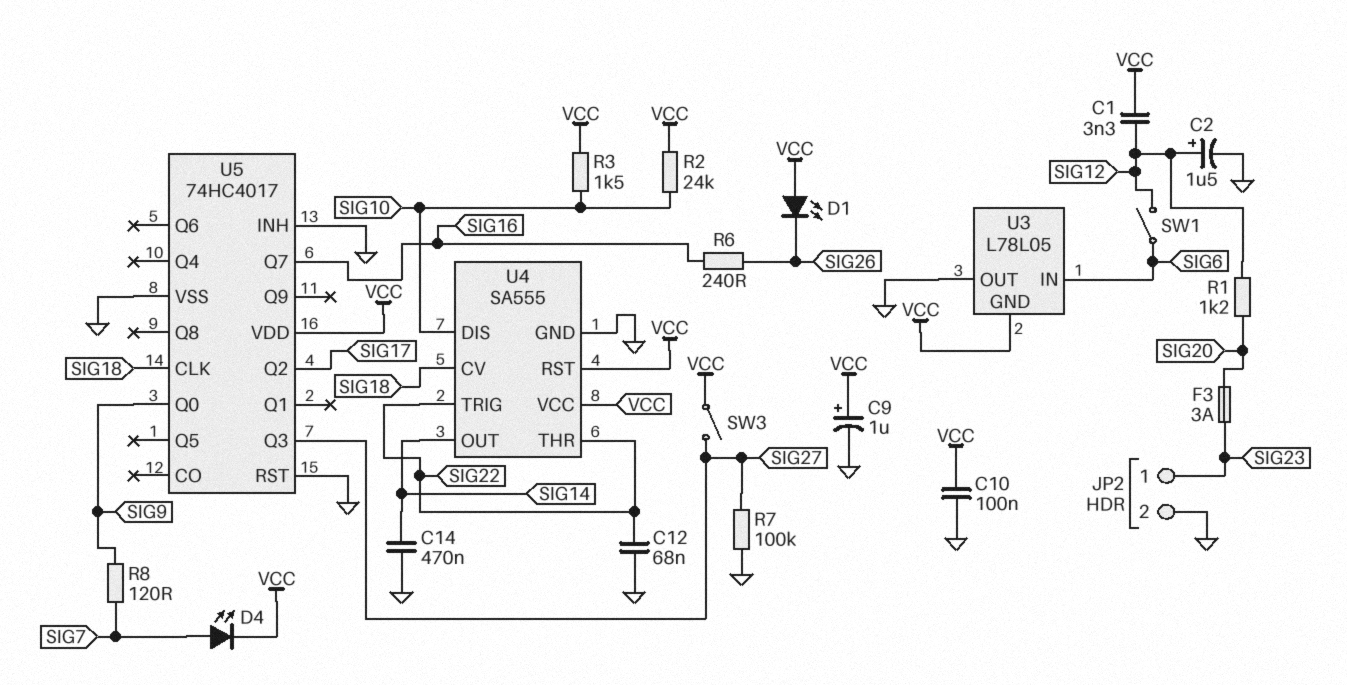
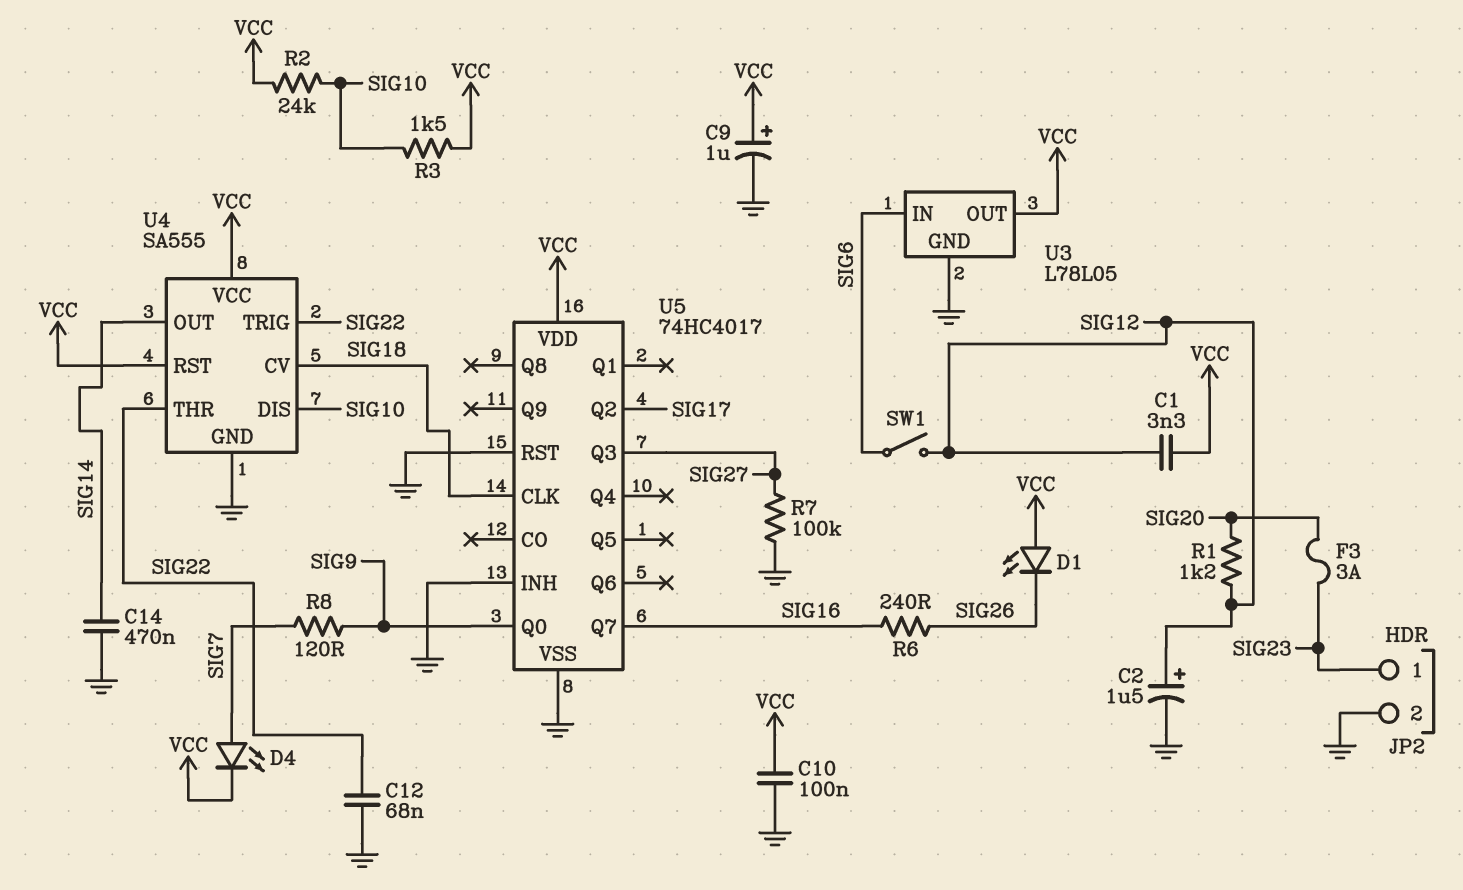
SW3: switch (SIG27, VCC) -> none
U3 pin GND: VCC -> GND
U3 pin OUT: GND -> VCC

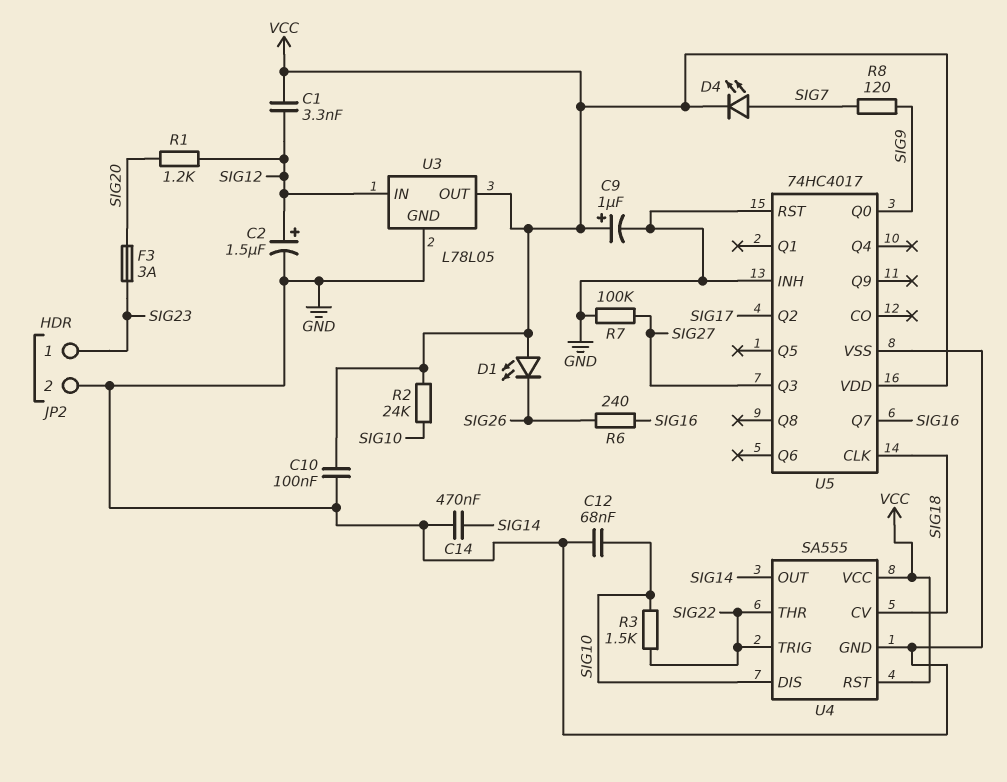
C12: 68nF (GND, SIG22) -> 68nF (GND, SIG10)
R3: 1.5k (SIG10, VCC) -> 1.5k (SIG10, SIG22)
SW1: switch (SIG6, SIG12) -> none
U3 pin IN: SIG6 -> SIG12

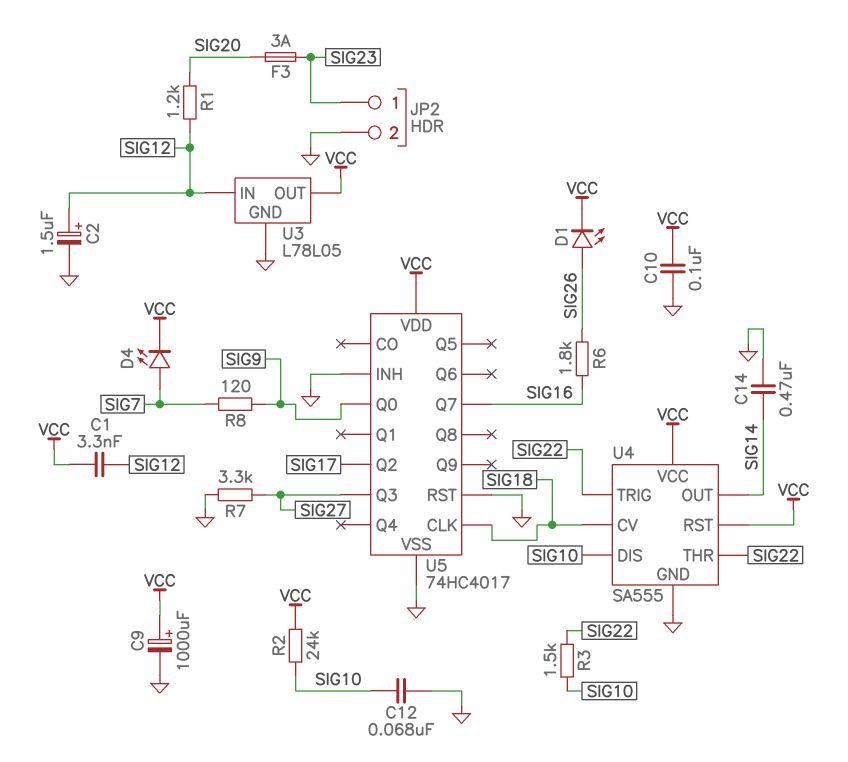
C9: 1uF (plus VCC, minus GND) -> 1000uF (plus VCC, minus GND)
D1: LED (A VCC, K SIG26) -> LED (A SIG26, K VCC)
R6: 240 (SIG16, SIG26) -> 1.8k (SIG16, SIG26)
R7: 100k (GND, SIG27) -> 3.3k (GND, SIG27)

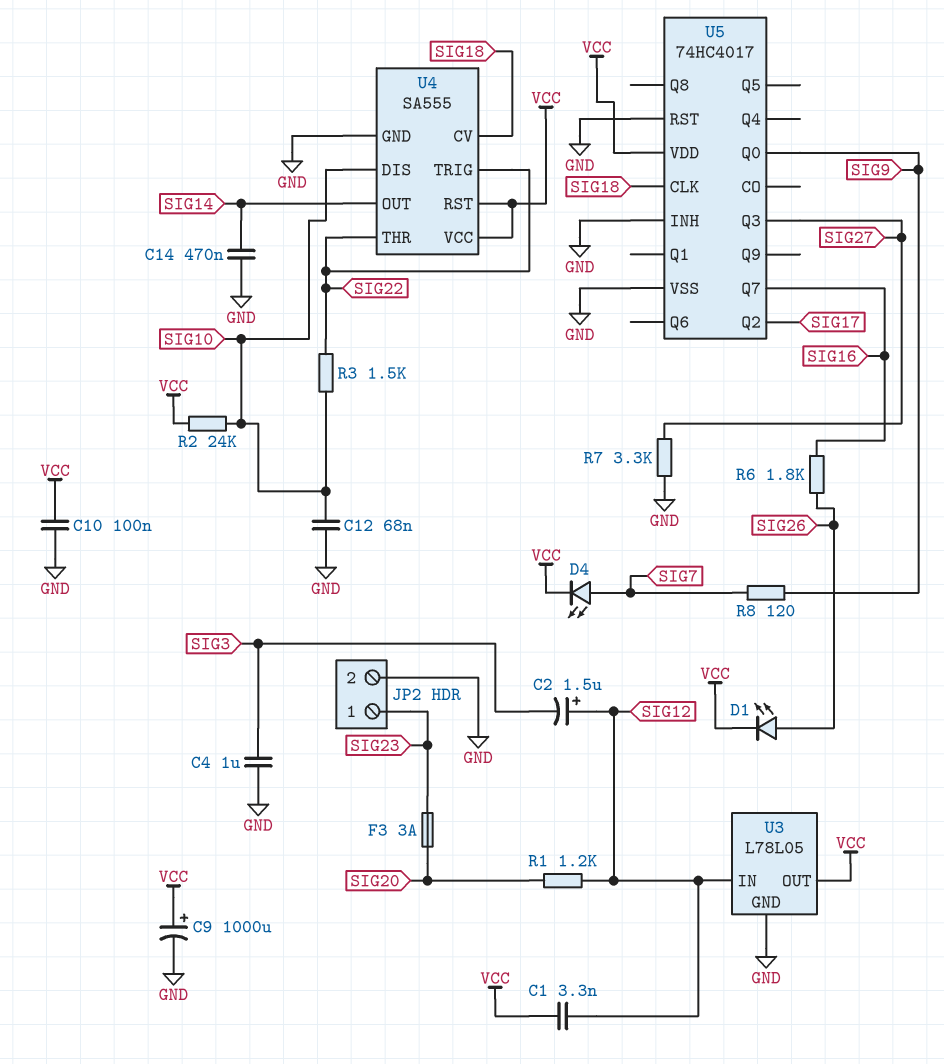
C2: 1.5uF (plus SIG12, minus GND) -> 1.5uF (plus SIG12, minus SIG3)
C4: none -> 1uF (GND, SIG3)

